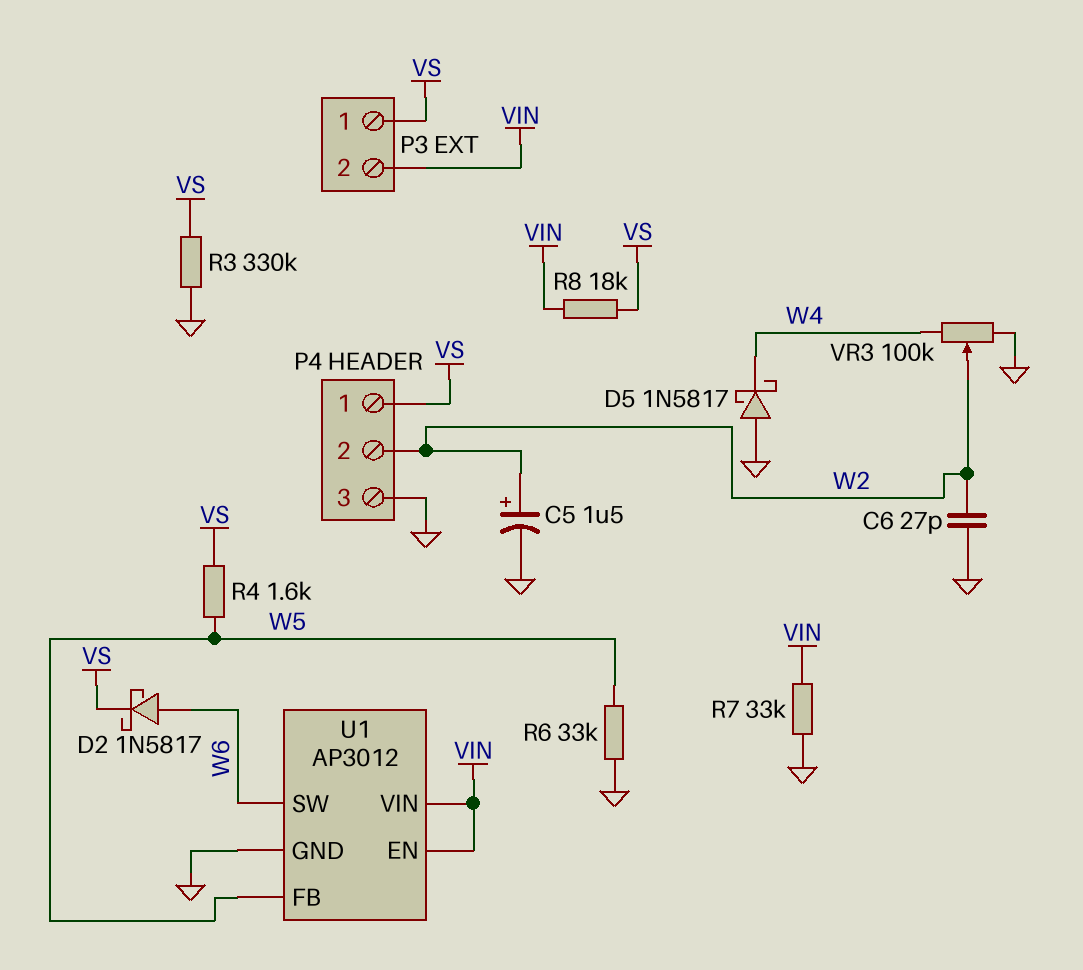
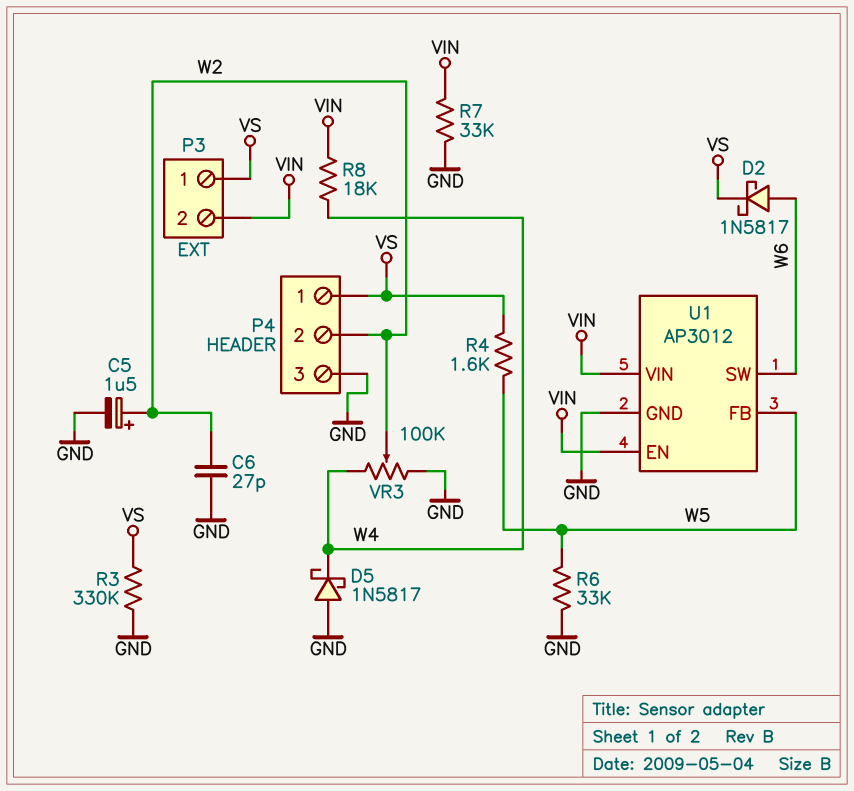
R8: 18k (VIN, VS) -> 18k (VIN, W4)

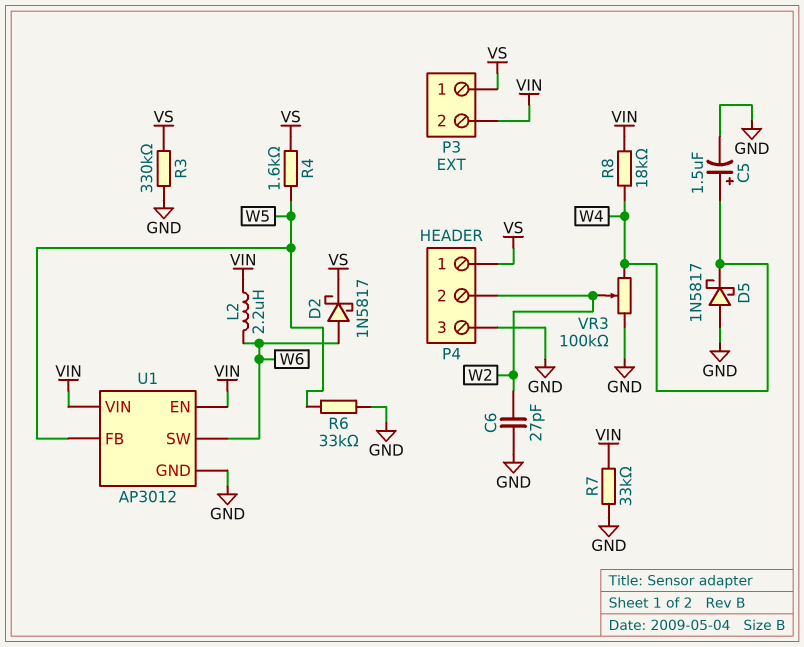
C5: 1.5uF (plus W2, minus GND) -> 1.5uF (plus W4, minus GND)
L2: none -> 2.2uH (VIN, W6)

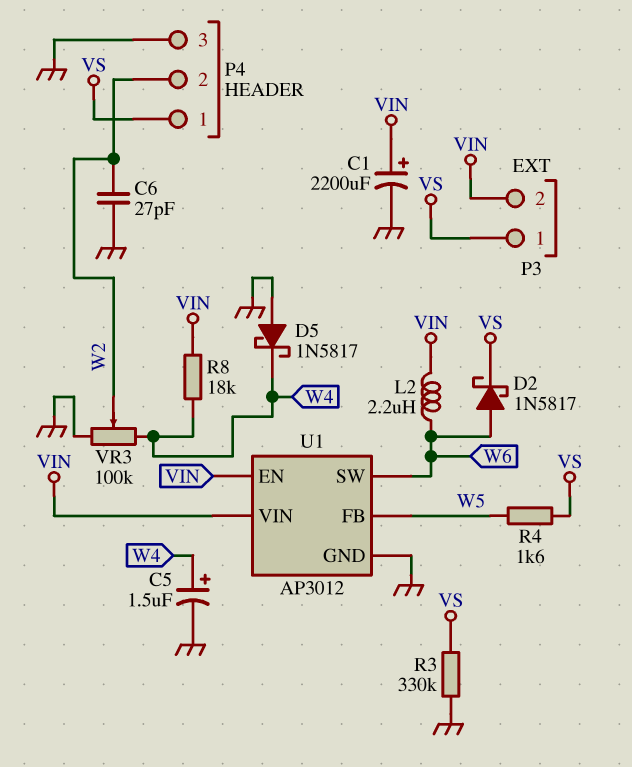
C1: none -> 2200uF (plus VIN, minus GND)
R6: 33k (GND, W5) -> none
R7: 33k (GND, VIN) -> none

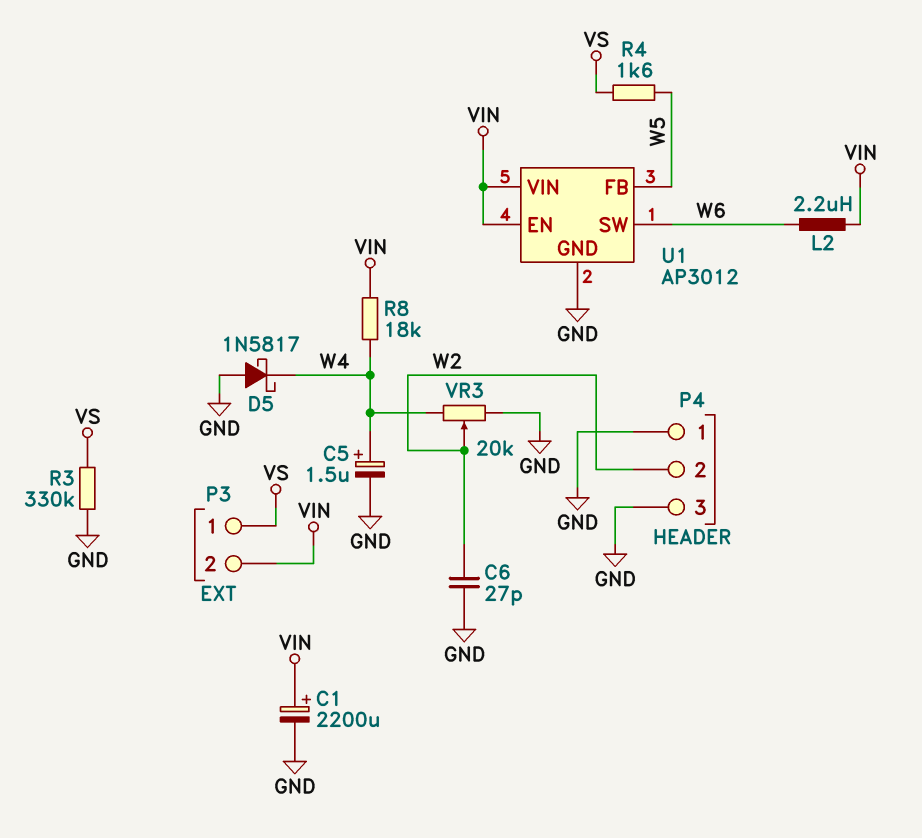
D2: schottky 1N5817 (A W6, K VS) -> none
P4 pin 1: VS -> GND
VR3: 100k (GND, W4, wiper W2) -> 20k (GND, W4, wiper W2)

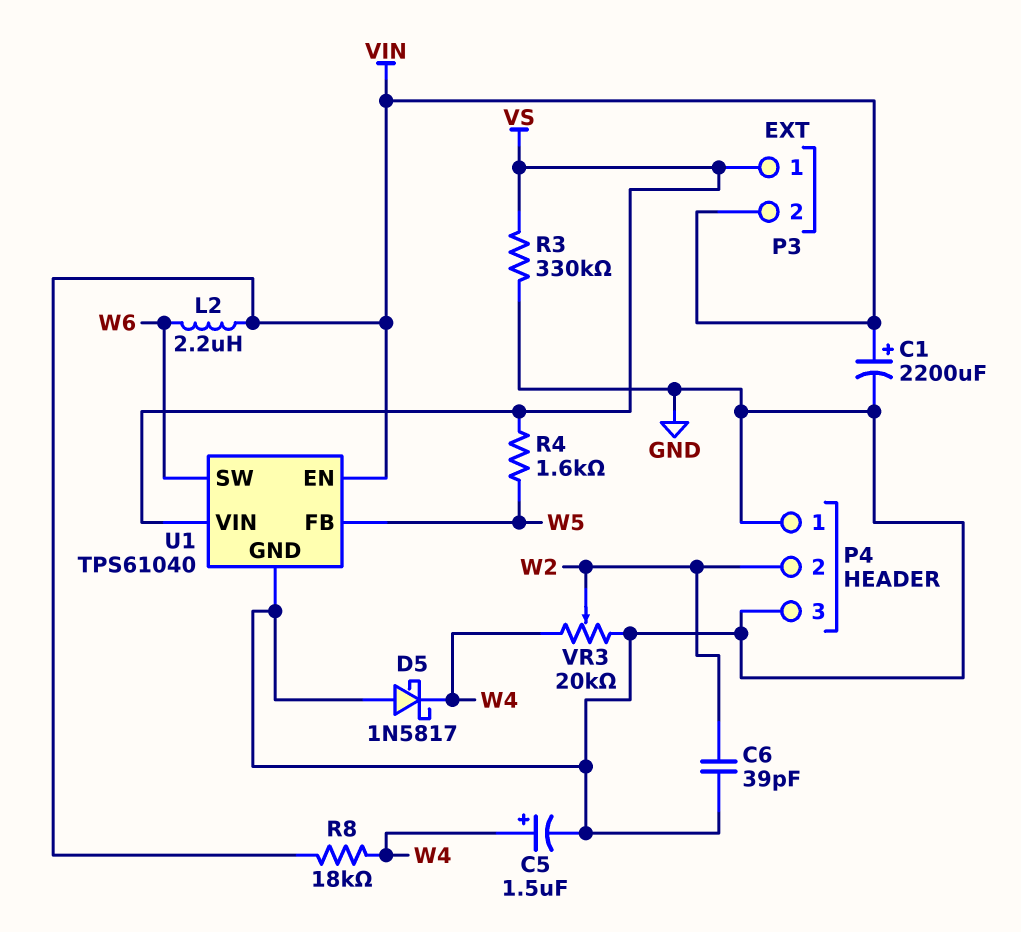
C6: 27pF (GND, W2) -> 39pF (GND, W2)
U1: AP3012 -> TPS61040
U1 pin VIN: VIN -> VS

